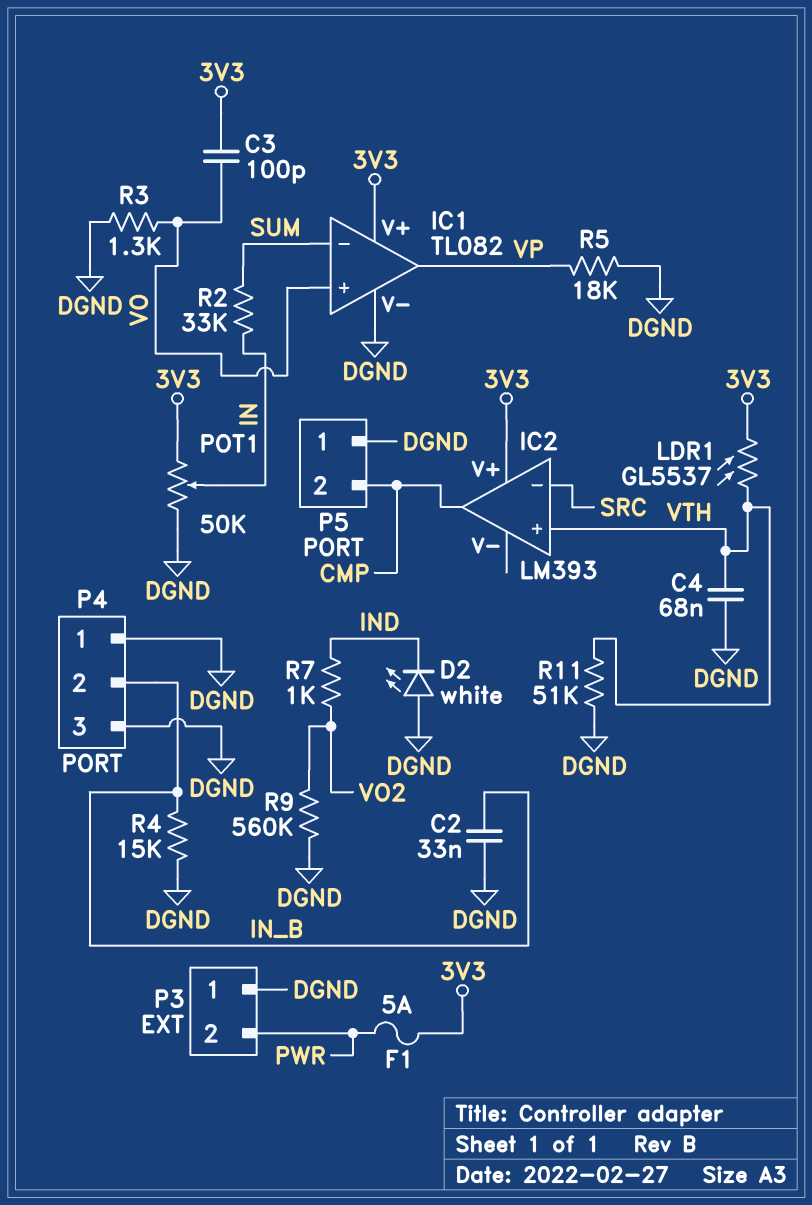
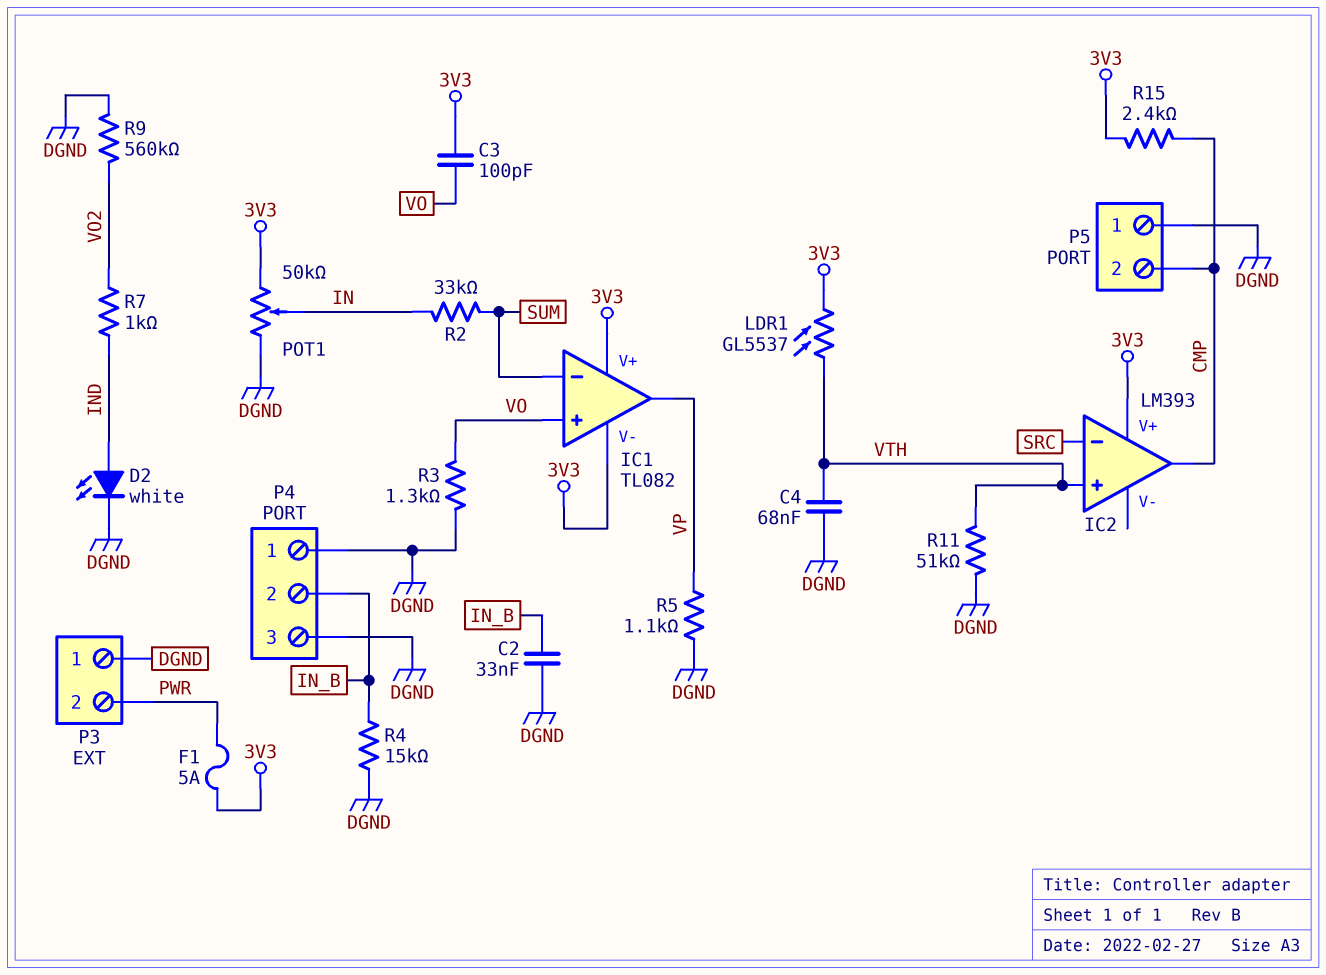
D2: LED white (A DGND, K IND) -> LED white (A IND, K DGND)
IC1 pin V-: DGND -> 3V3
R5: 18k (DGND, VP) -> 1.1k (DGND, VP)
R15: none -> 2.4k (3V3, CMP)

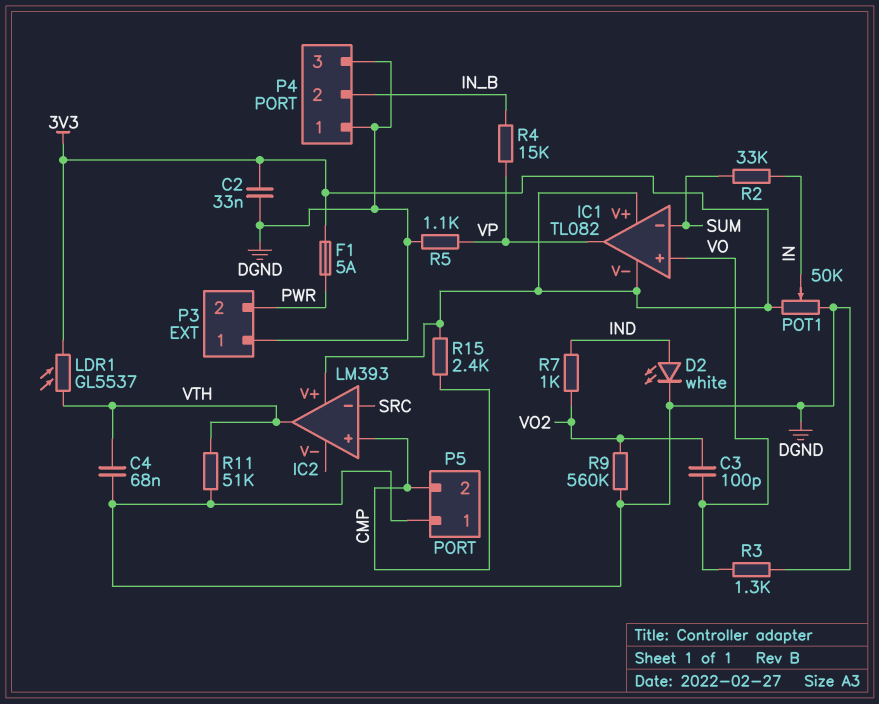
C2: 33nF (DGND, IN_B) -> 33nF (3V3, DGND)
C3: 100pF (3V3, VO) -> 100pF (VO, VO2)
IC2 pin in+: VTH -> CMP
IC2 pin out: CMP -> VTH
R4: 15k (DGND, IN_B) -> 15k (IN_B, VP)

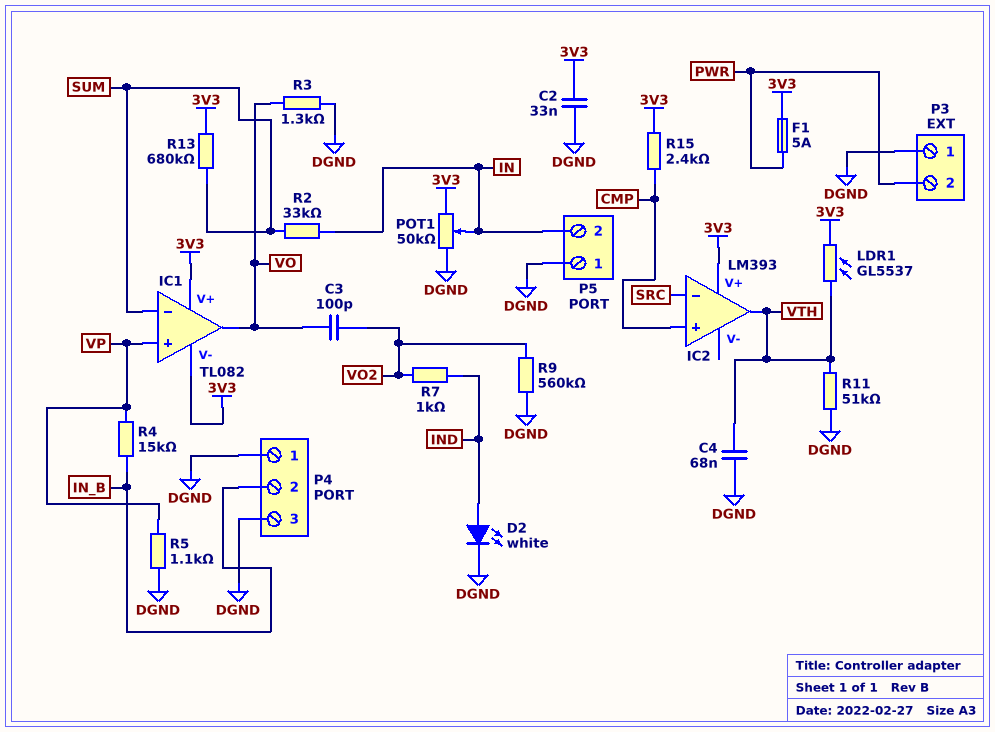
IC1 pin in+: VO -> VP
IC1 pin out: VP -> VO
P5 pin 2: CMP -> IN
R13: none -> 680k (3V3, SUM)

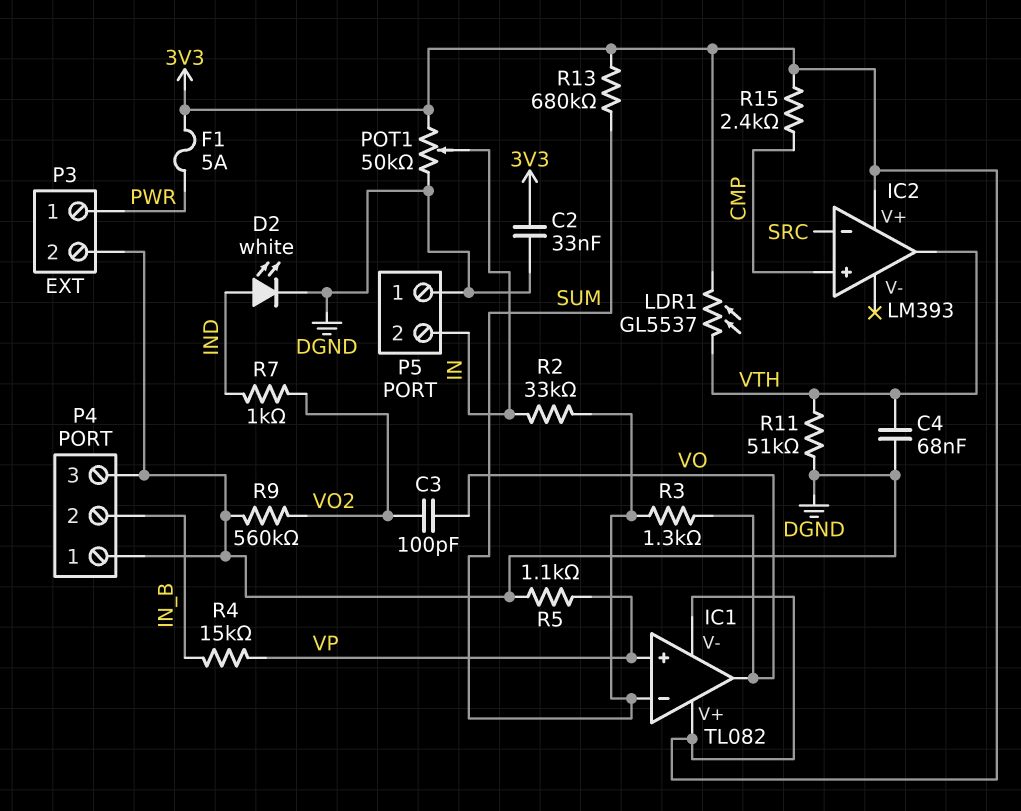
P3 pin 1: DGND -> PWR
P3 pin 2: PWR -> DGND
R3: 1.3k (DGND, VO) -> 1.3k (SUM, VO)

